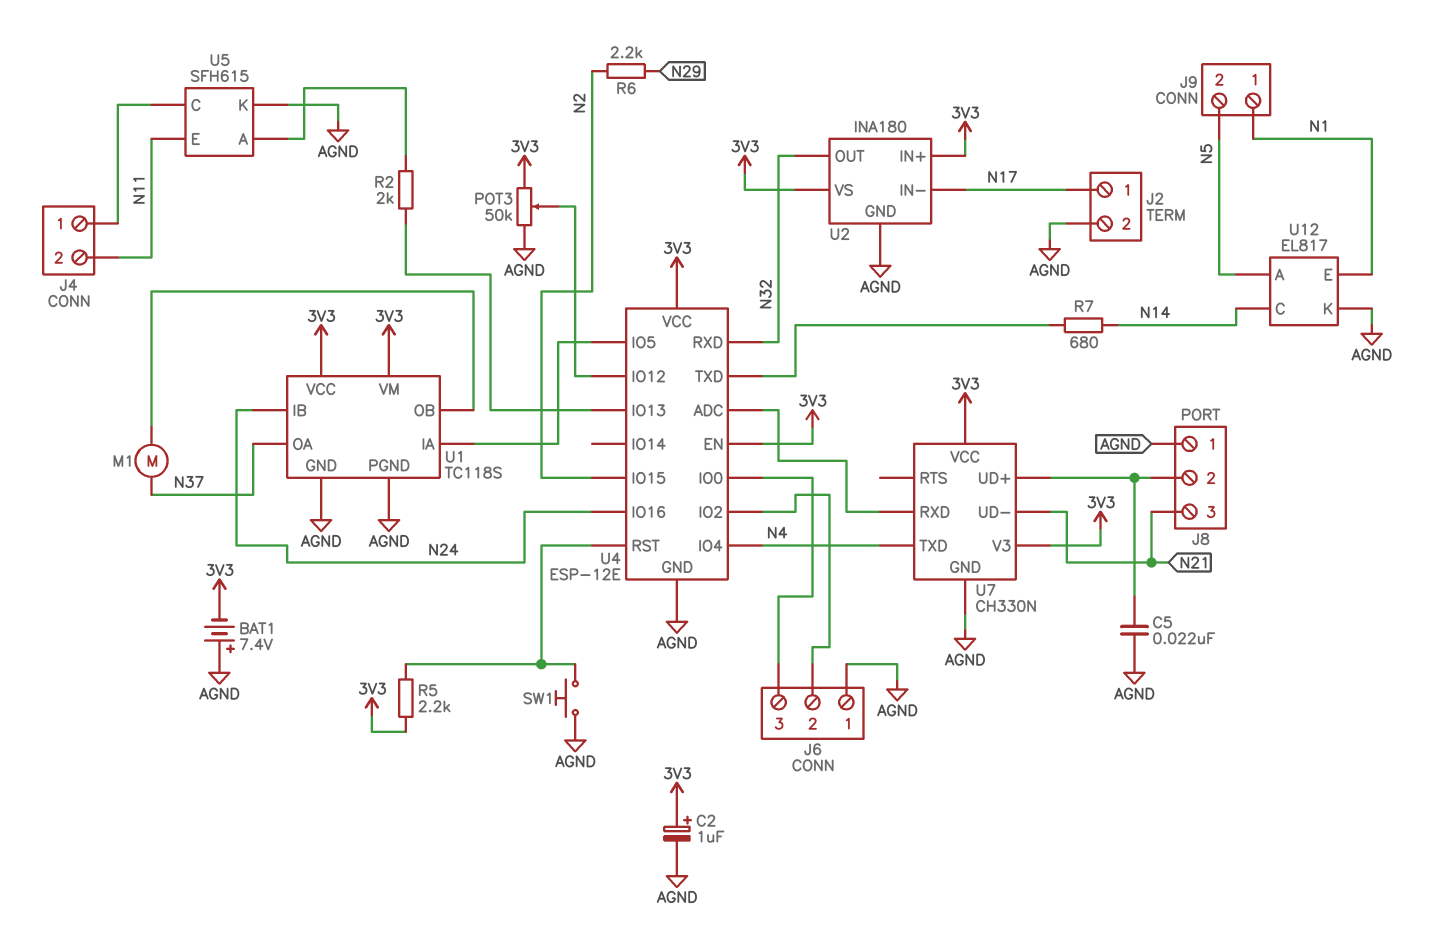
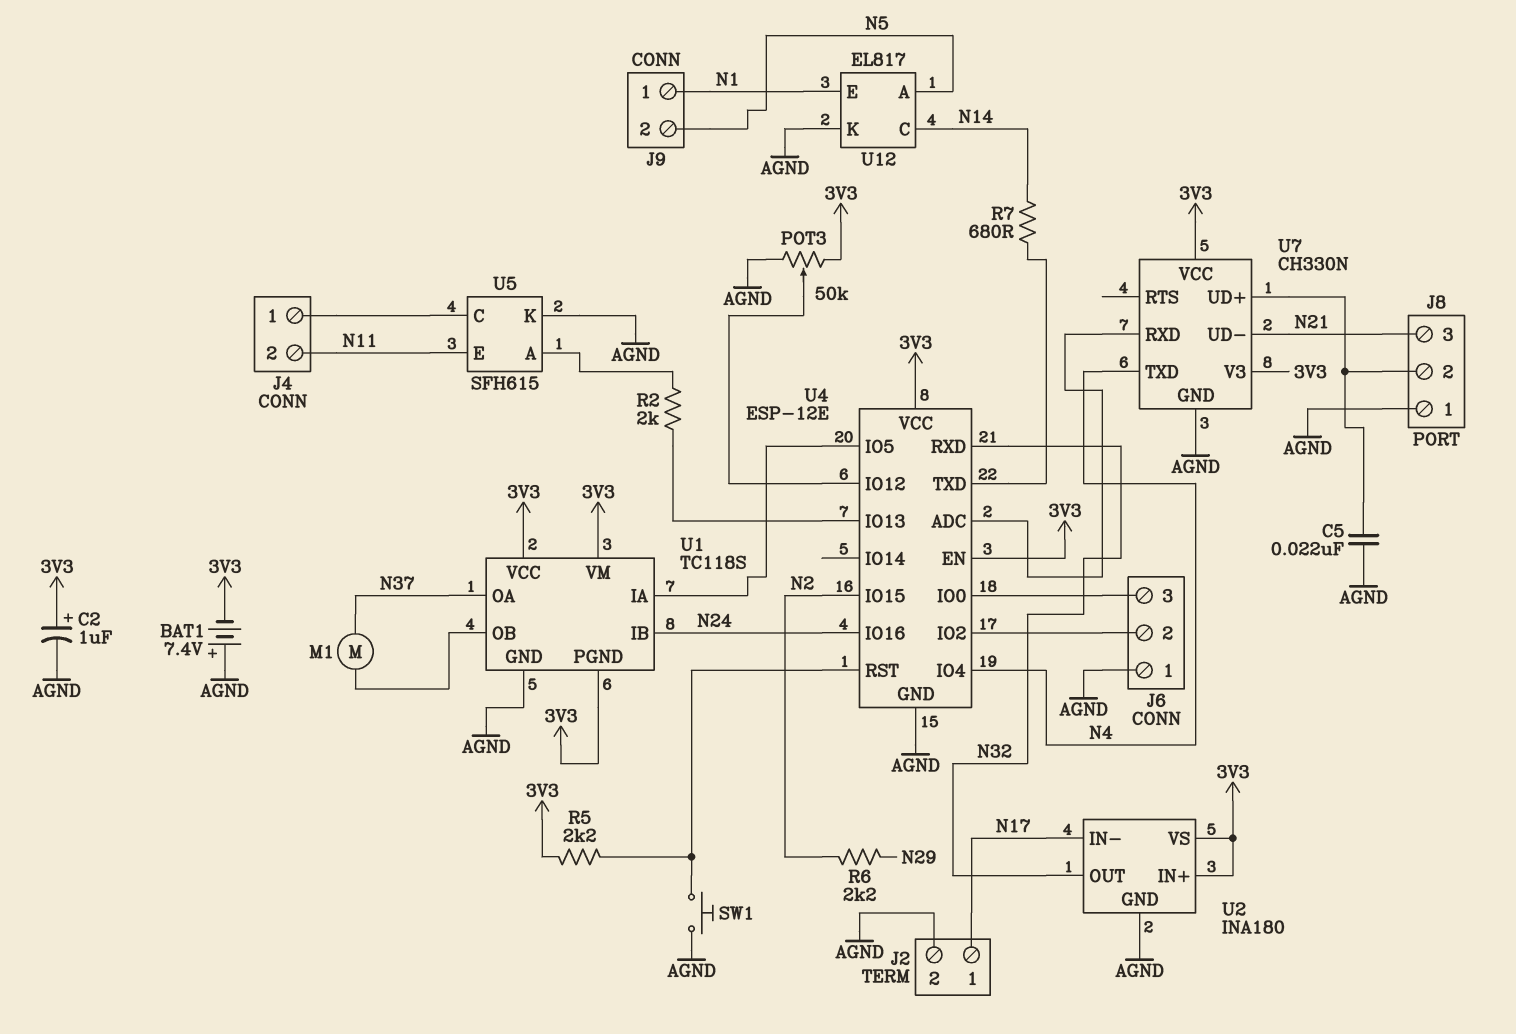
U1 pin PGND: AGND -> 3V3

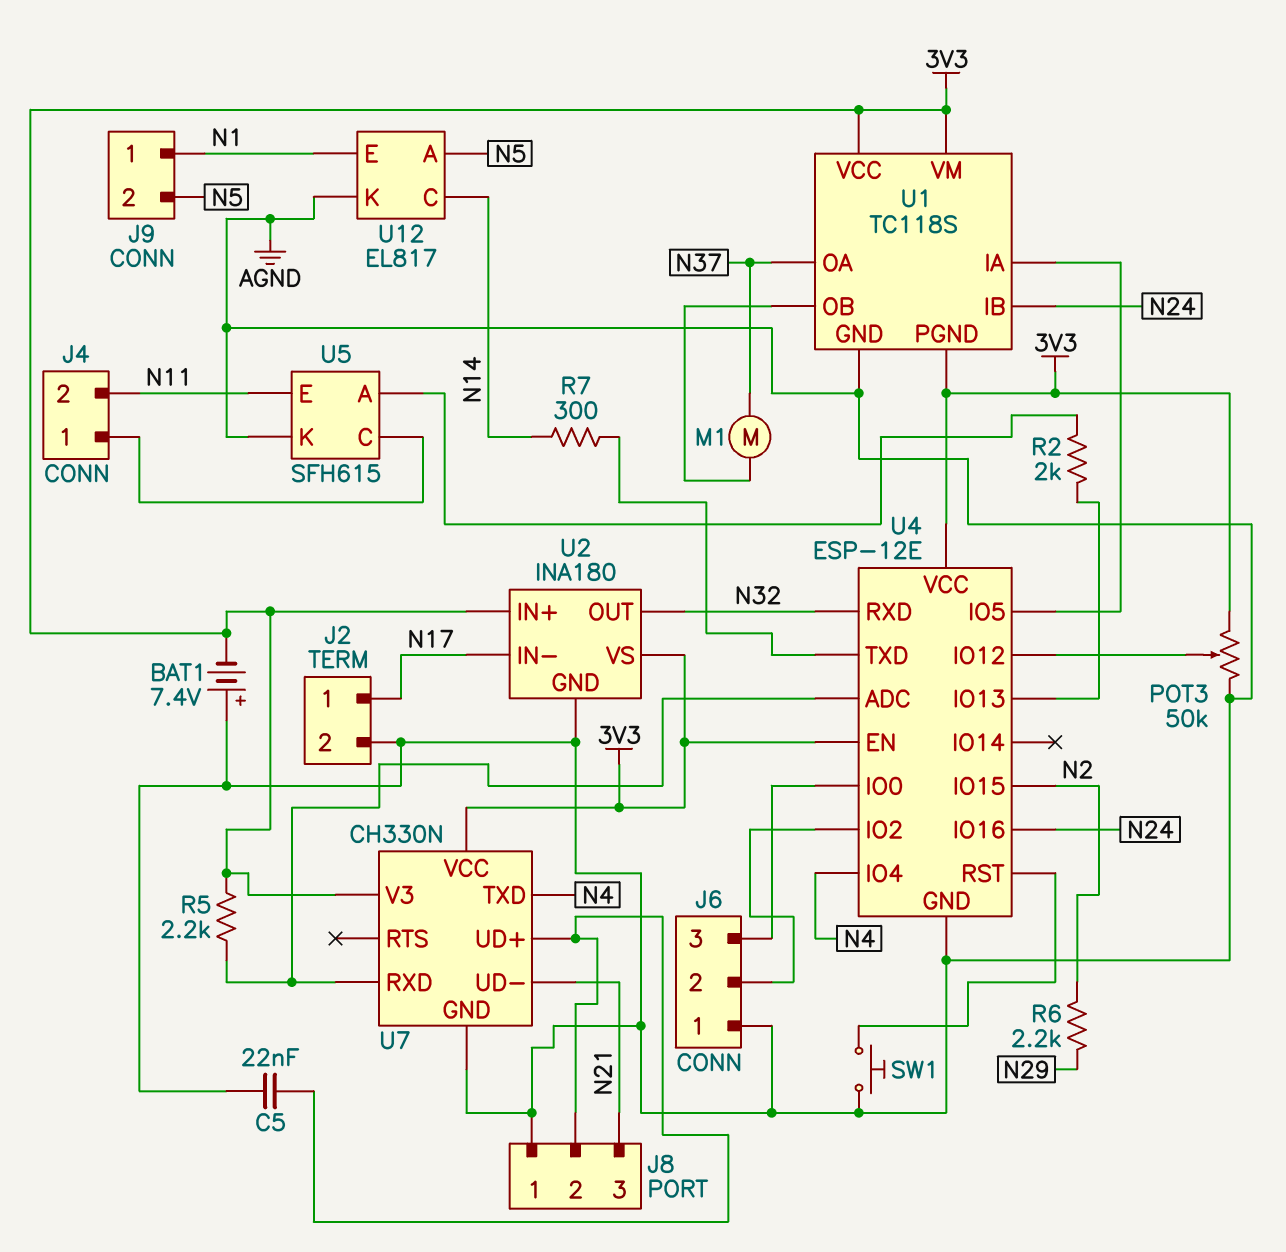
C2: 1uF (plus 3V3, minus AGND) -> none
R5: 2.2k (3V3, U4/RST) -> 2.2k (3V3, U4/ADC)
R7: 680 (N14, U4/TXD) -> 300 (N14, U4/TXD)

